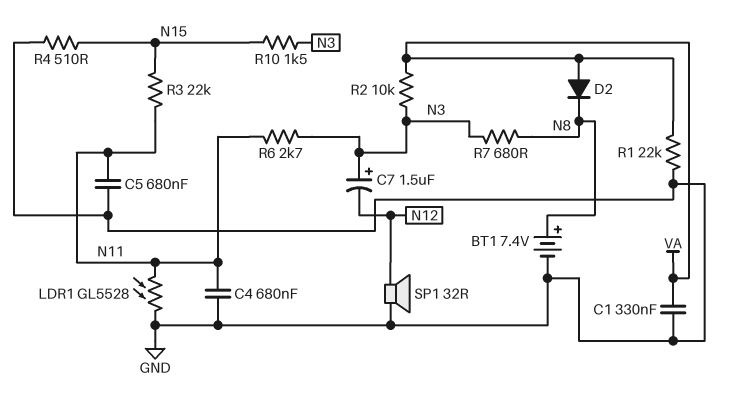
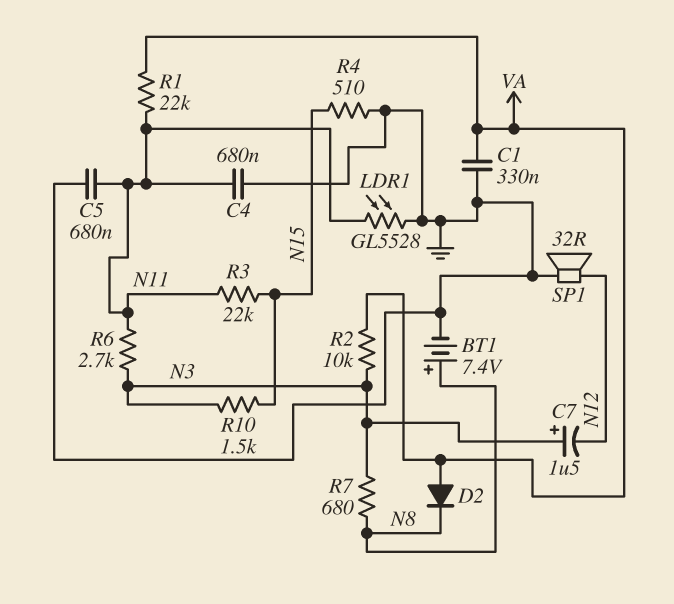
R1: 22k (GND, VA) -> 22k (N11, VA)

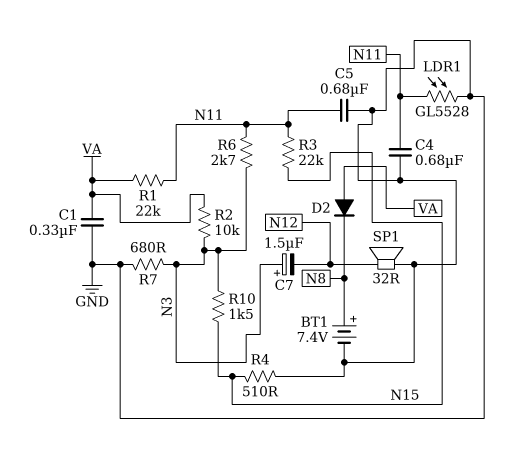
R7: 680 (N3, N8) -> 680 (GND, N3)

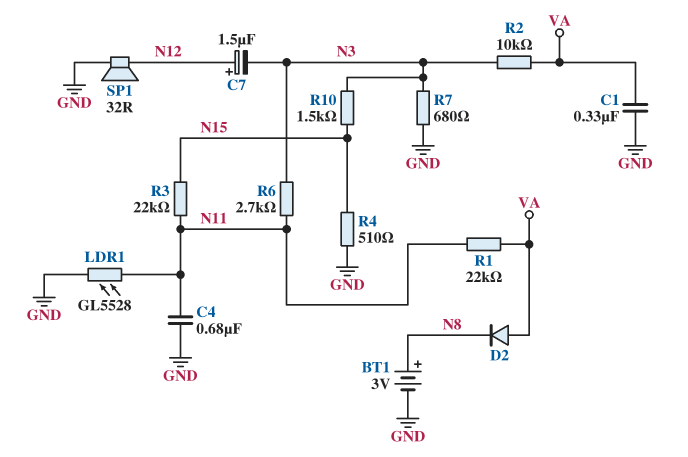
BT1: 7.4V (plus N8, minus GND) -> 3V (plus N8, minus GND)
C5: 680nF (GND, N11) -> none
C7: 1.5uF (plus N3, minus N12) -> 1.5uF (plus N12, minus N3)

